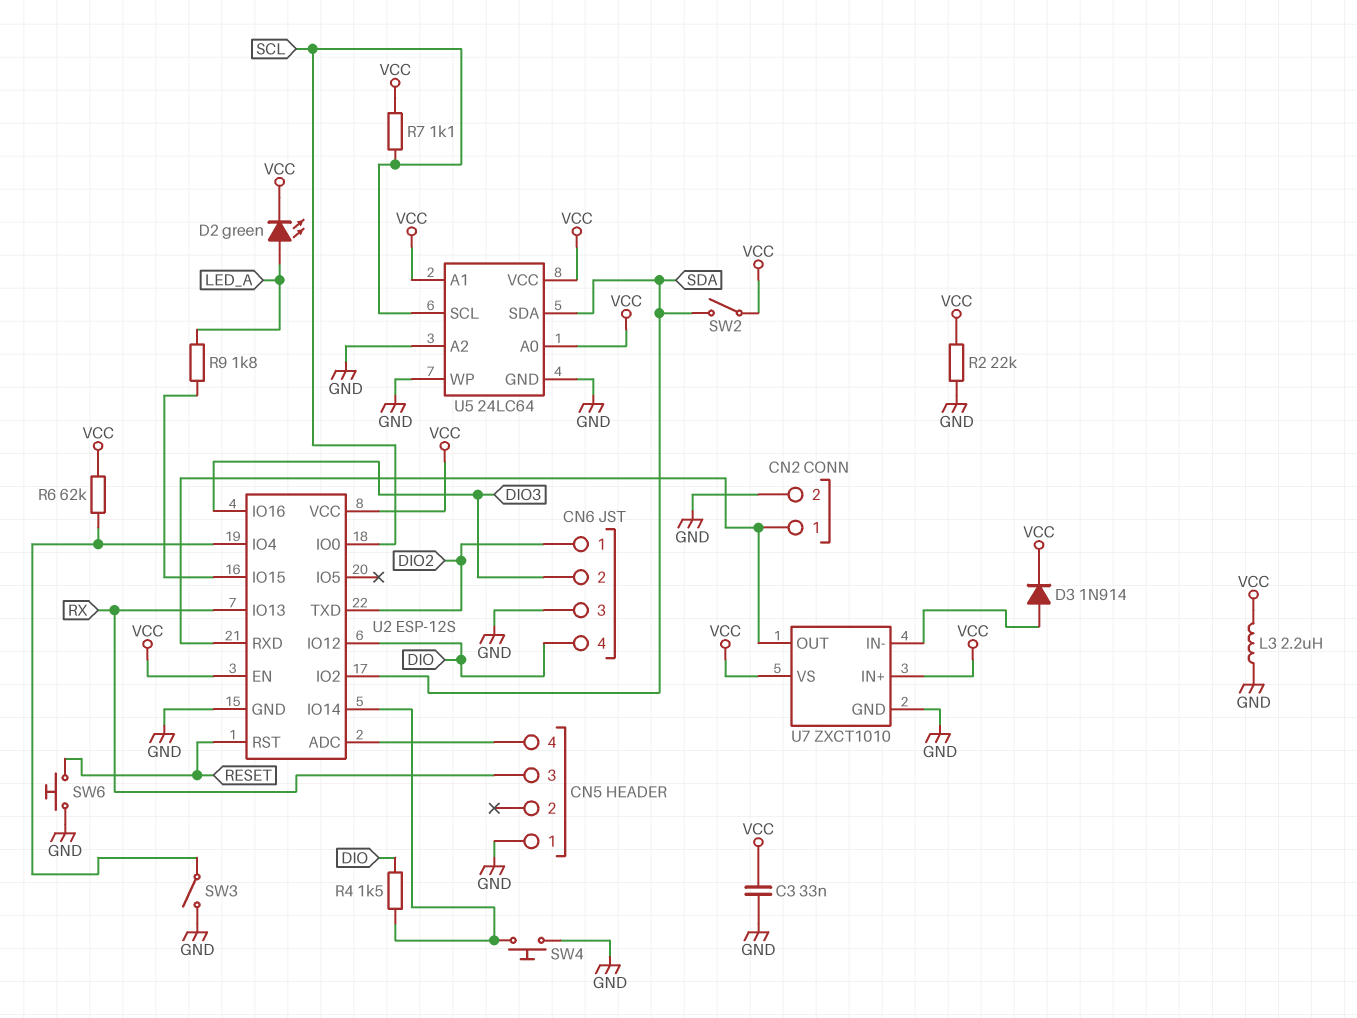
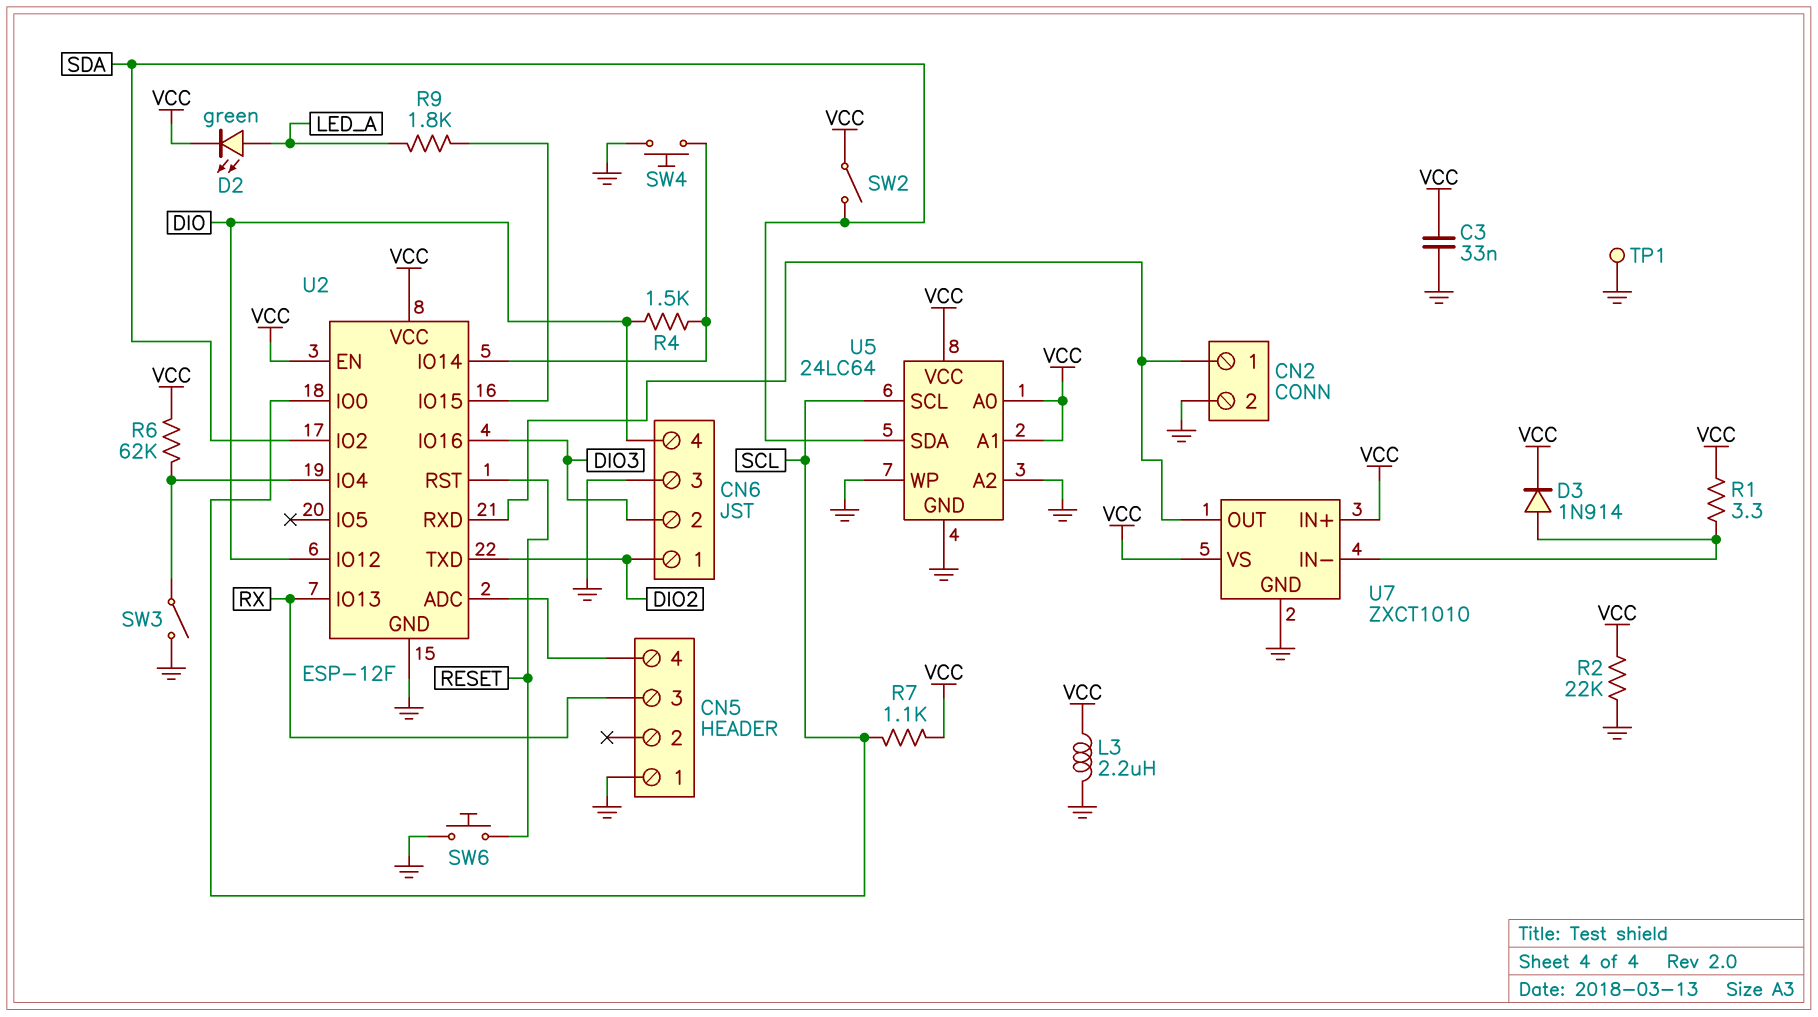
R1: none -> 3.3 (U7/IN-, VCC)
TP1: none -> test point (GND)
U2: ESP-12S -> ESP-12F

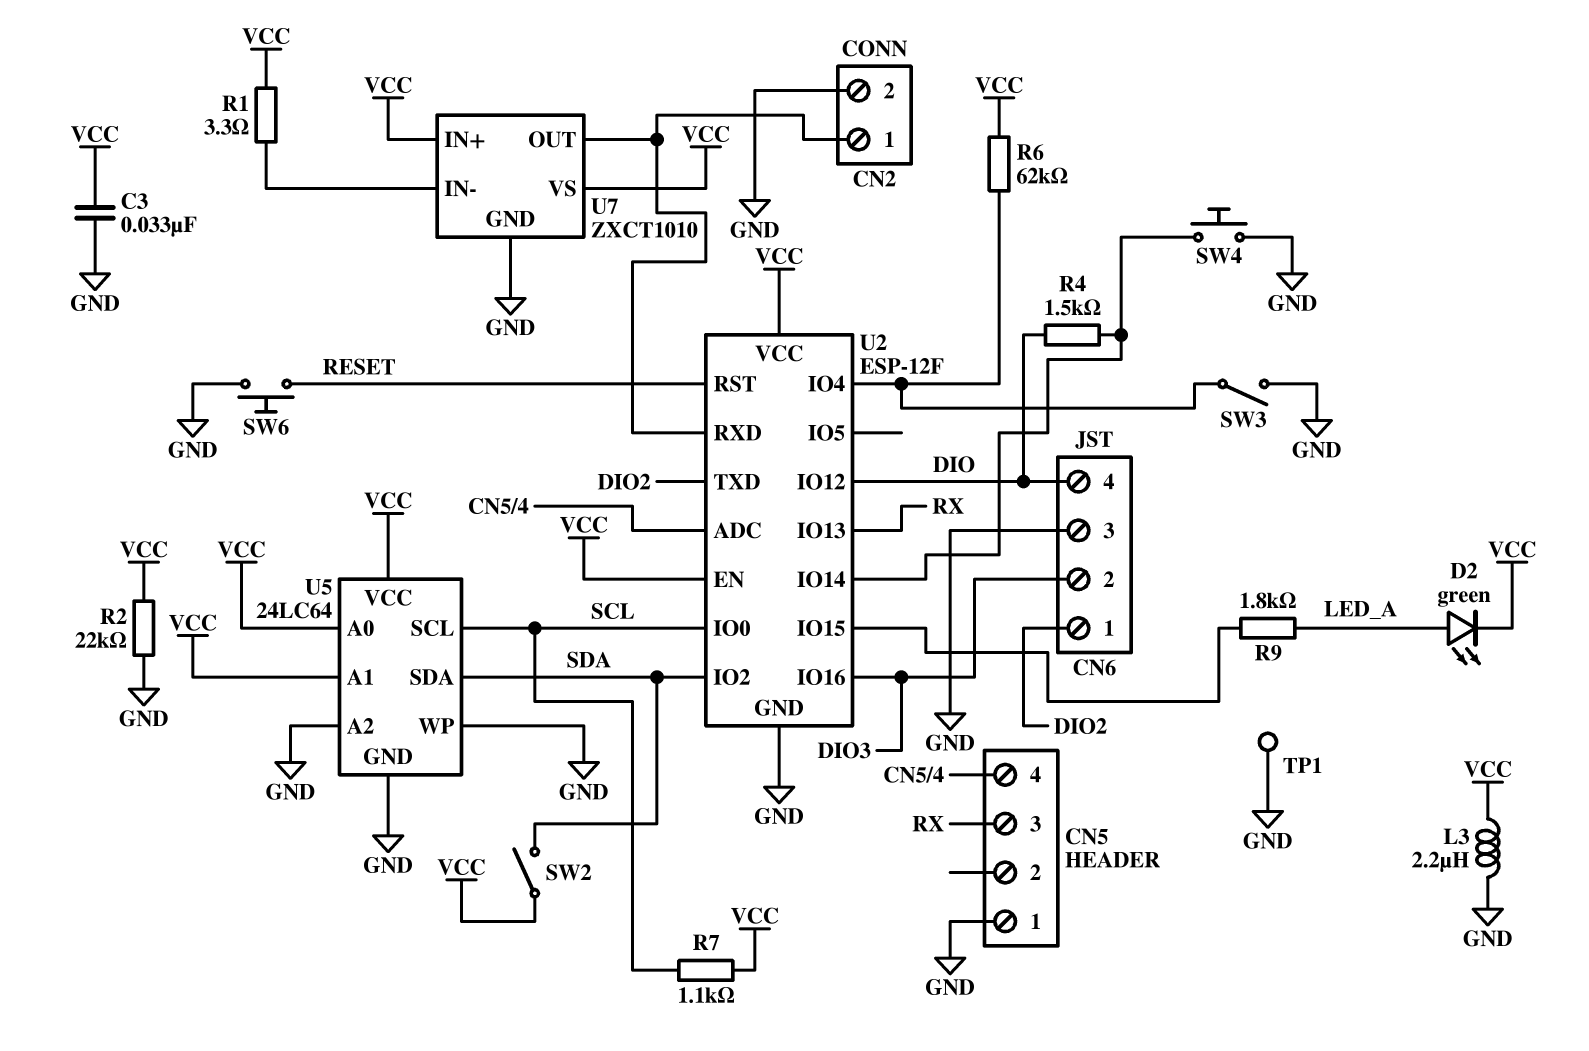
D3: diode 1N914 (A U7/IN-, K VCC) -> none

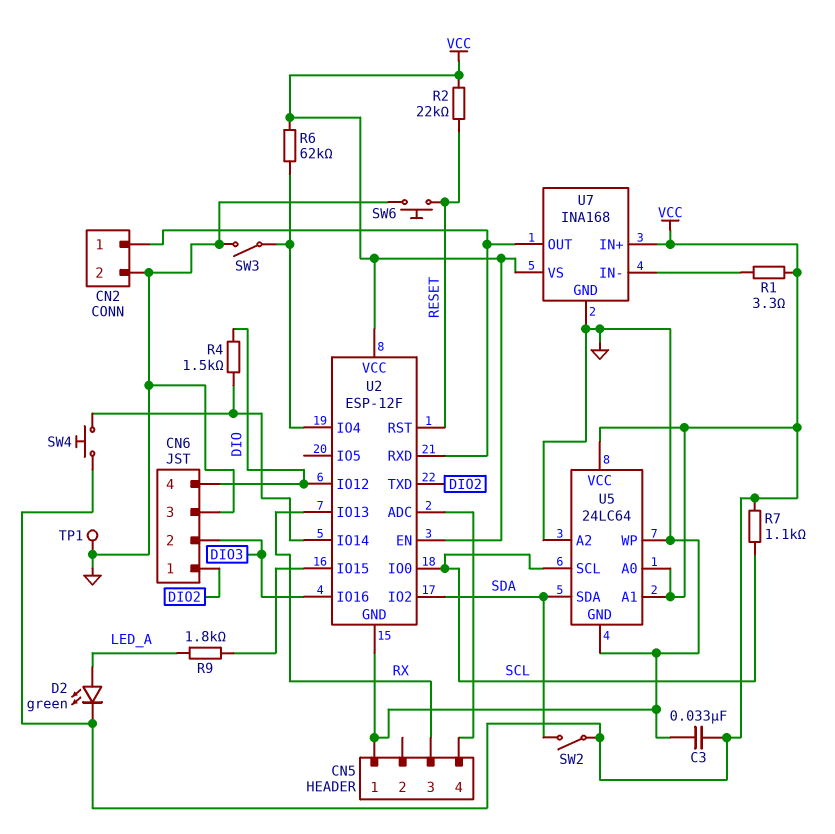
L3: 2.2uH (GND, VCC) -> none
R2: 22k (GND, VCC) -> 22k (RESET, VCC)
SW4: button (GND, U2/IO14) -> button (U2/IO14, VCC)
U7: ZXCT1010 -> INA168

